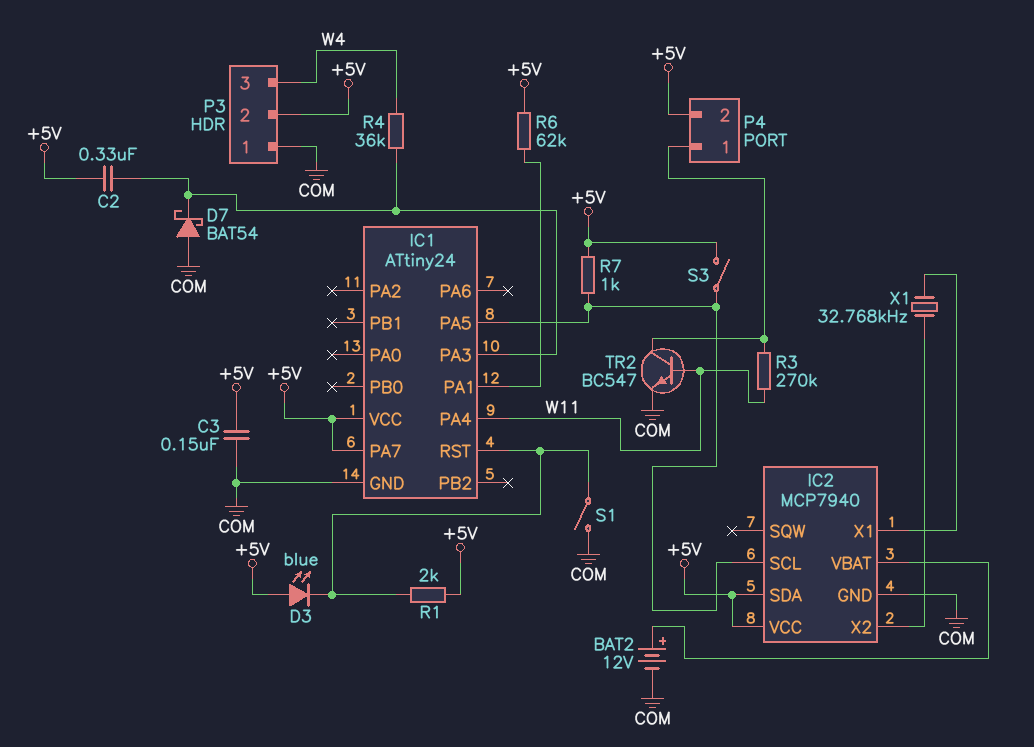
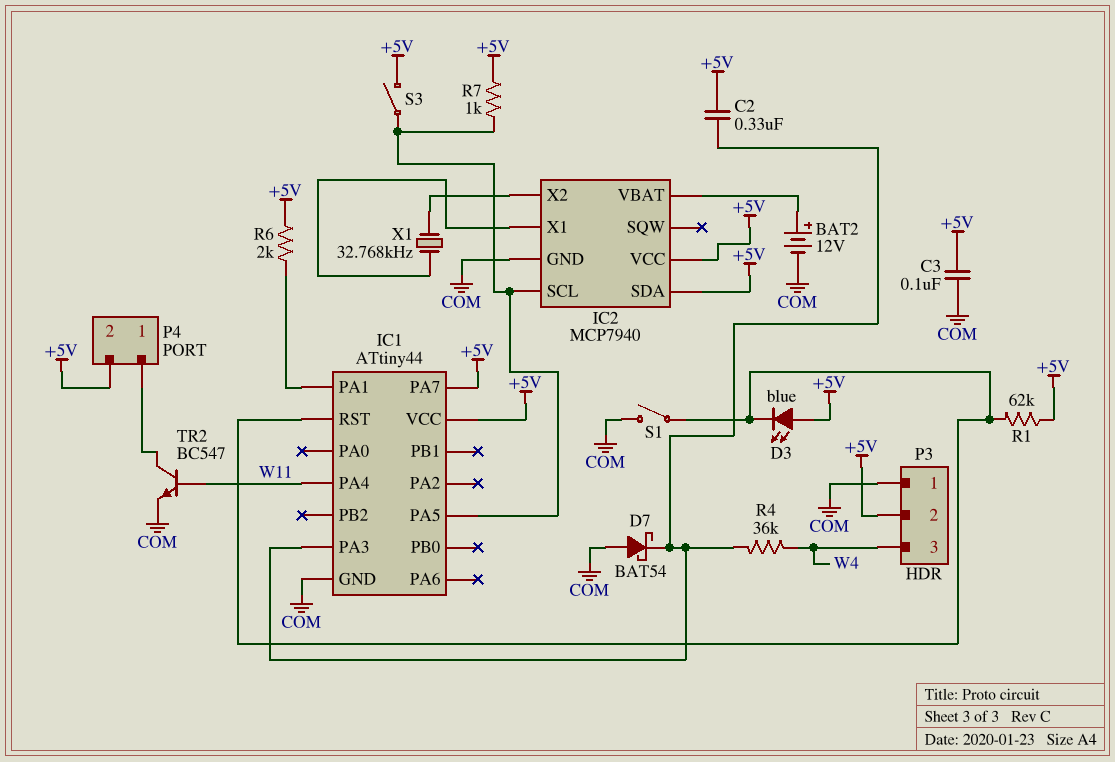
C3: 150nF (+5V, COM) -> 100nF (+5V, COM)
IC1: ATtiny24 -> ATtiny44
R1: 2k (+5V, IC1/RST) -> 62k (+5V, IC1/RST)
R3: 270k (P4/1, W11) -> none
R6: 62k (+5V, IC1/PA1) -> 2k (+5V, IC1/PA1)

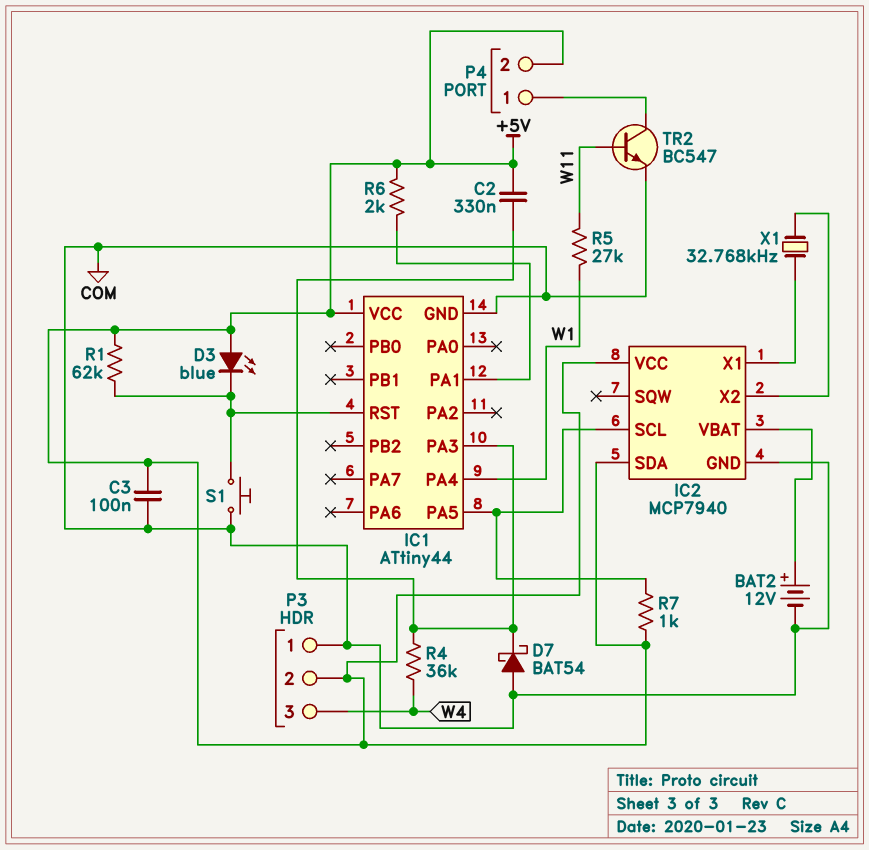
IC1 pin PA4: W11 -> W1
IC1 pin PA7: +5V -> none
R5: none -> 27k (W1, W11)
S1: switch (COM, IC1/RST) -> button (COM, IC1/RST)
S3: switch (+5V, IC1/PA5) -> none

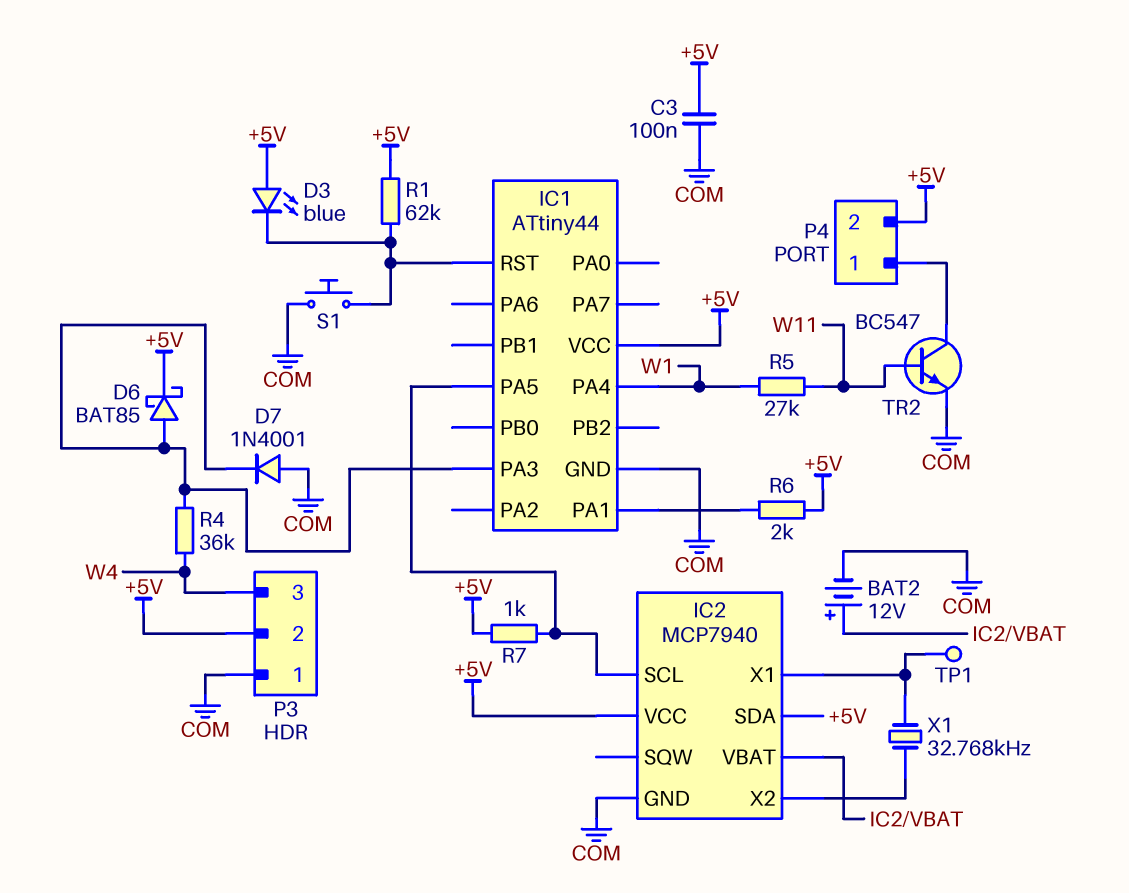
C2: 330nF (+5V, IC1/PA3) -> none
D6: none -> schottky BAT85 (A IC1/PA3, K +5V)
D7: schottky BAT54 (A COM, K IC1/PA3) -> diode 1N4001 (A COM, K IC1/PA3)
TP1: none -> test point (IC2/X1)

